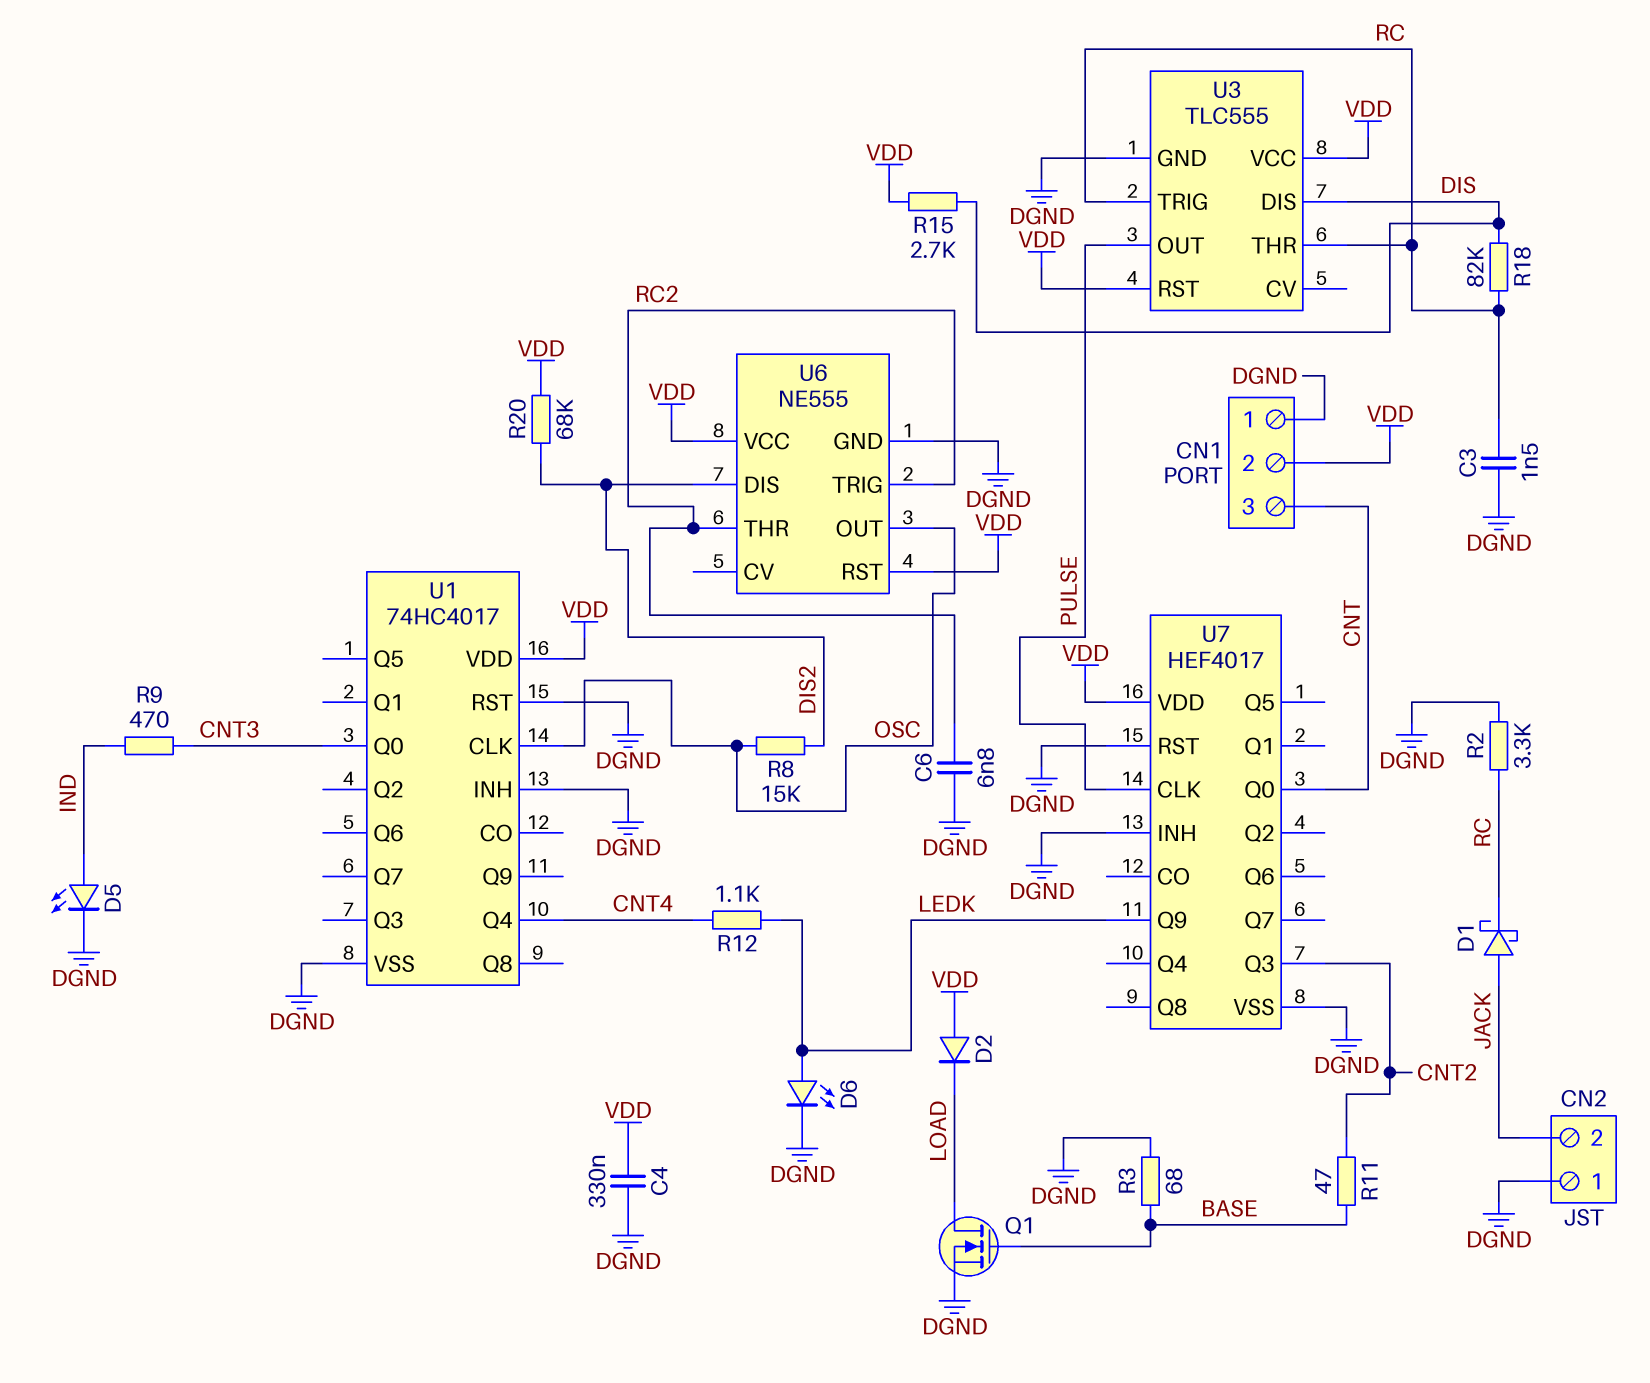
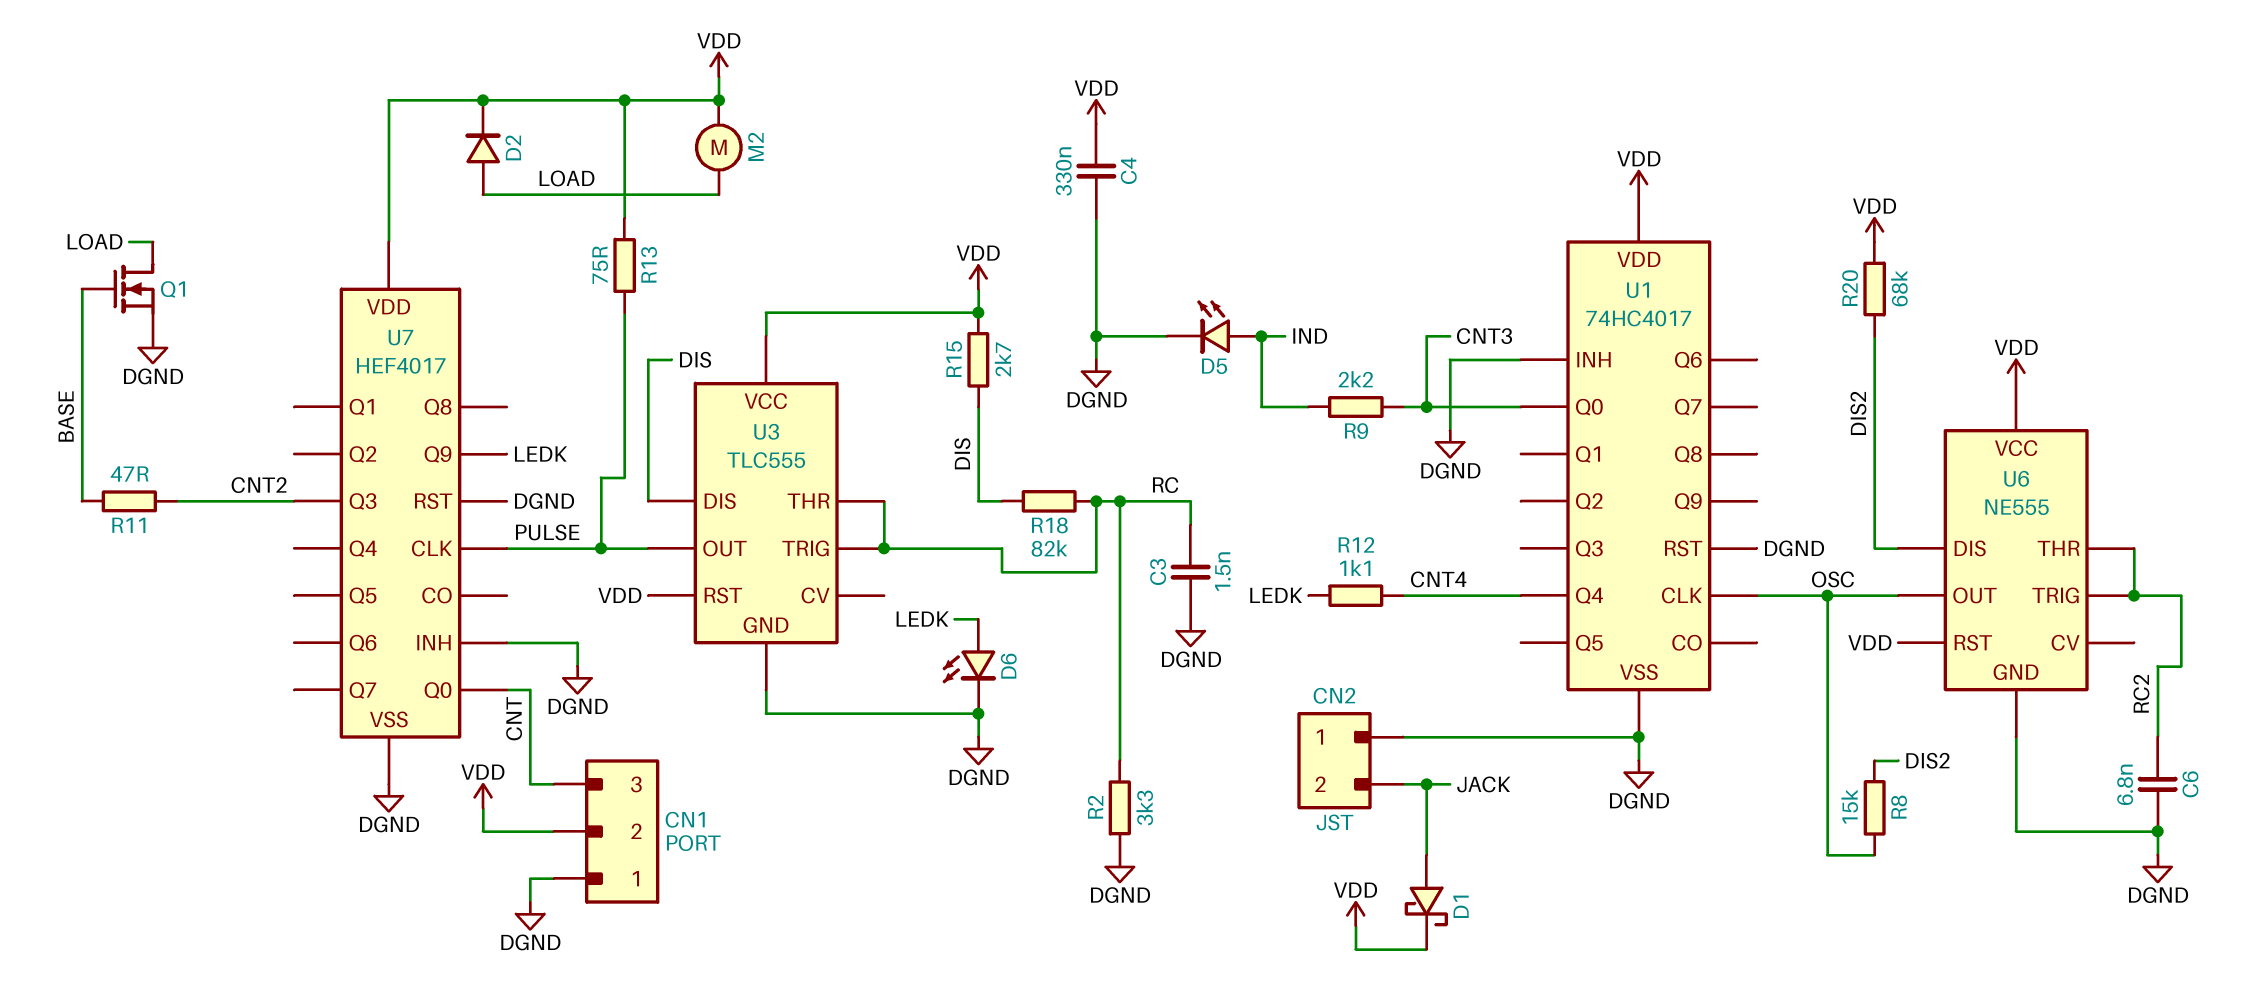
D1: schottky (A JACK, K RC) -> schottky (A JACK, K VDD)
D2: diode (A VDD, K LOAD) -> diode (A LOAD, K VDD)
M2: none -> motor (LOAD, VDD)
R3: 68 (BASE, DGND) -> none
R9: 470 (CNT3, IND) -> 2.2k (CNT3, IND)
R13: none -> 75 (PULSE, VDD)

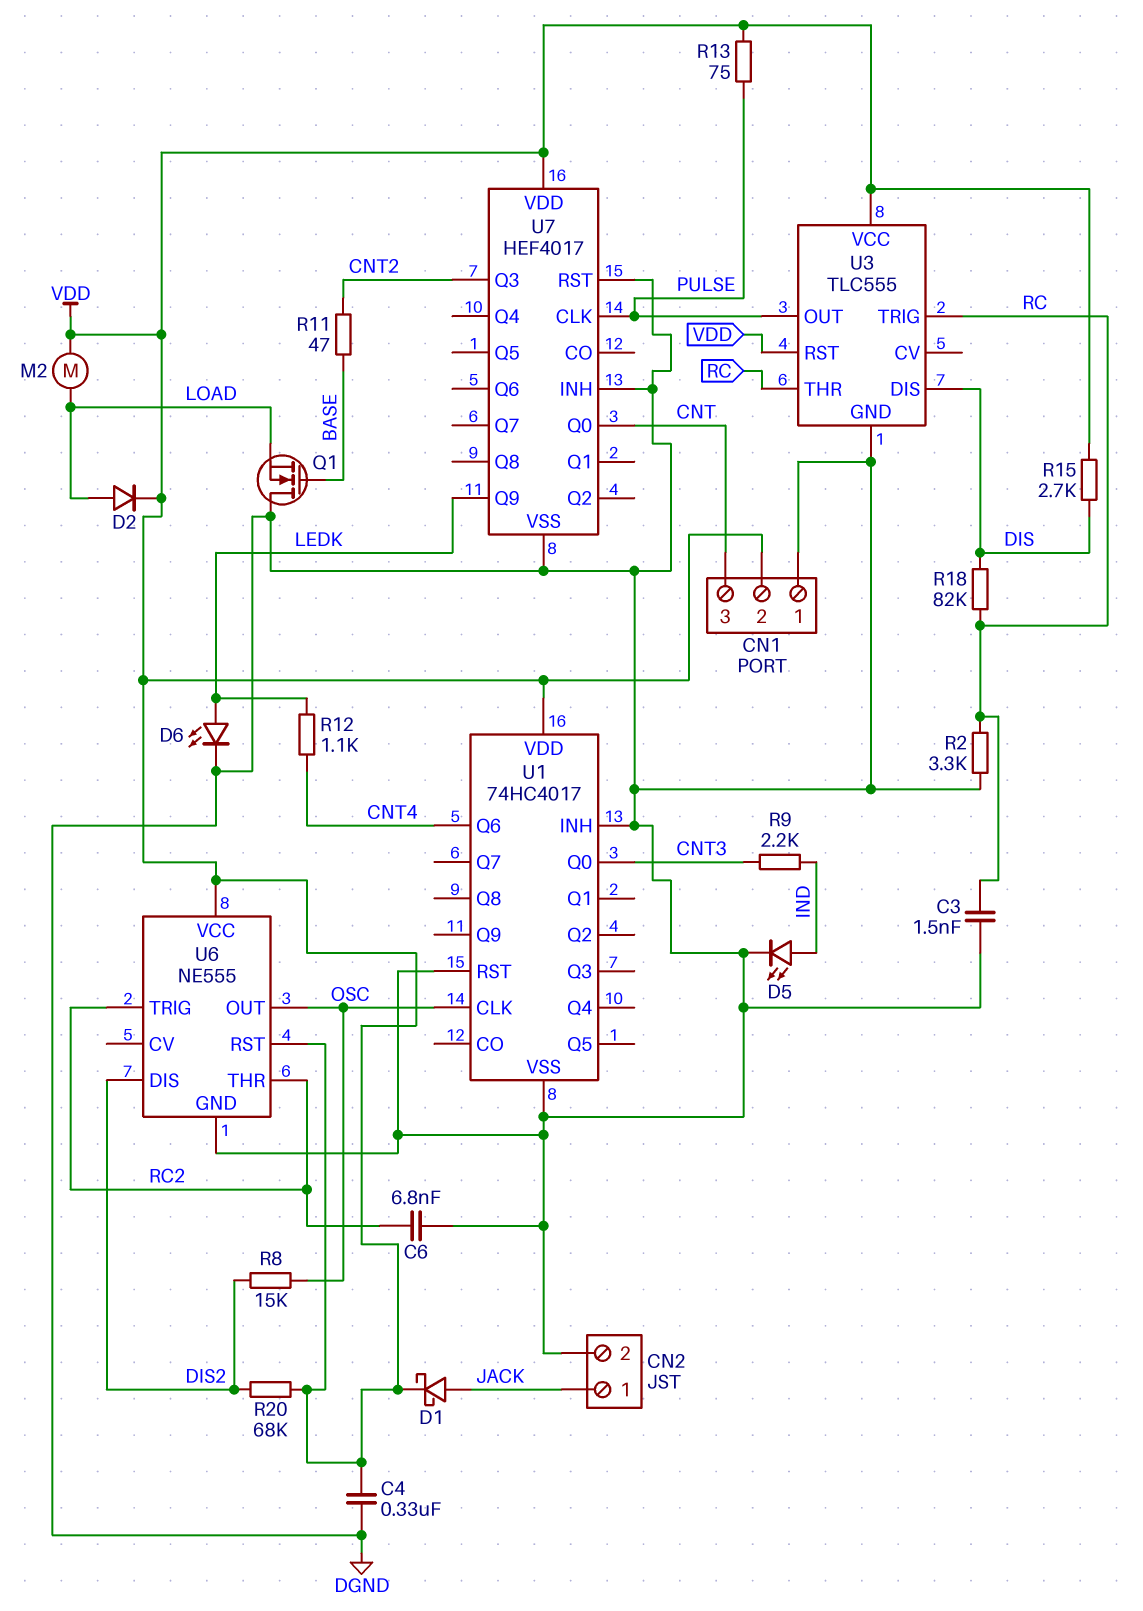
CN2 pin 1: DGND -> JACK
CN2 pin 2: JACK -> DGND
Q1: NMOS (G BASE, D LOAD, S DGND) -> NMOS (G BASE, D DGND, S LOAD)
U1 pin Q4: CNT4 -> none
U1 pin Q6: none -> CNT4

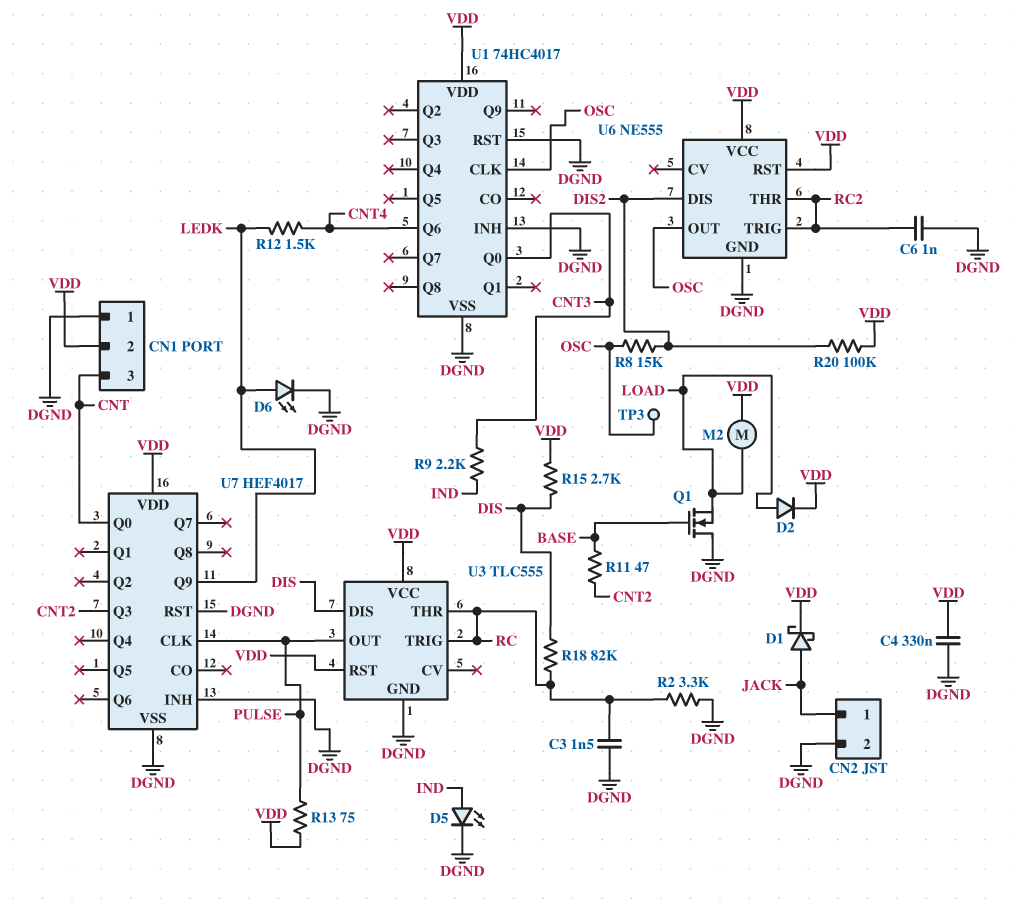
C6: 6.8nF (DGND, RC2) -> 1nF (DGND, RC2)
R12: 1.1k (CNT4, LEDK) -> 1.5k (CNT4, LEDK)
R20: 68k (DIS2, VDD) -> 100k (DIS2, VDD)
TP3: none -> test point (OSC)

